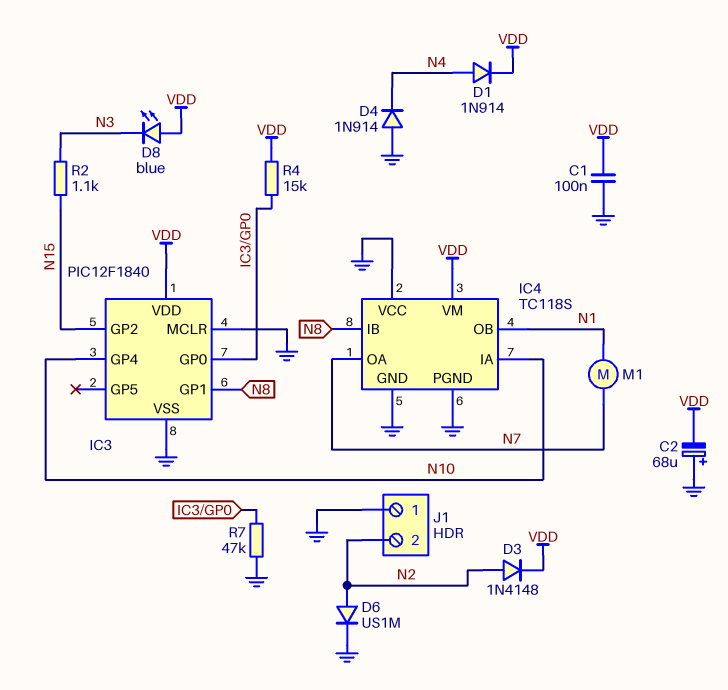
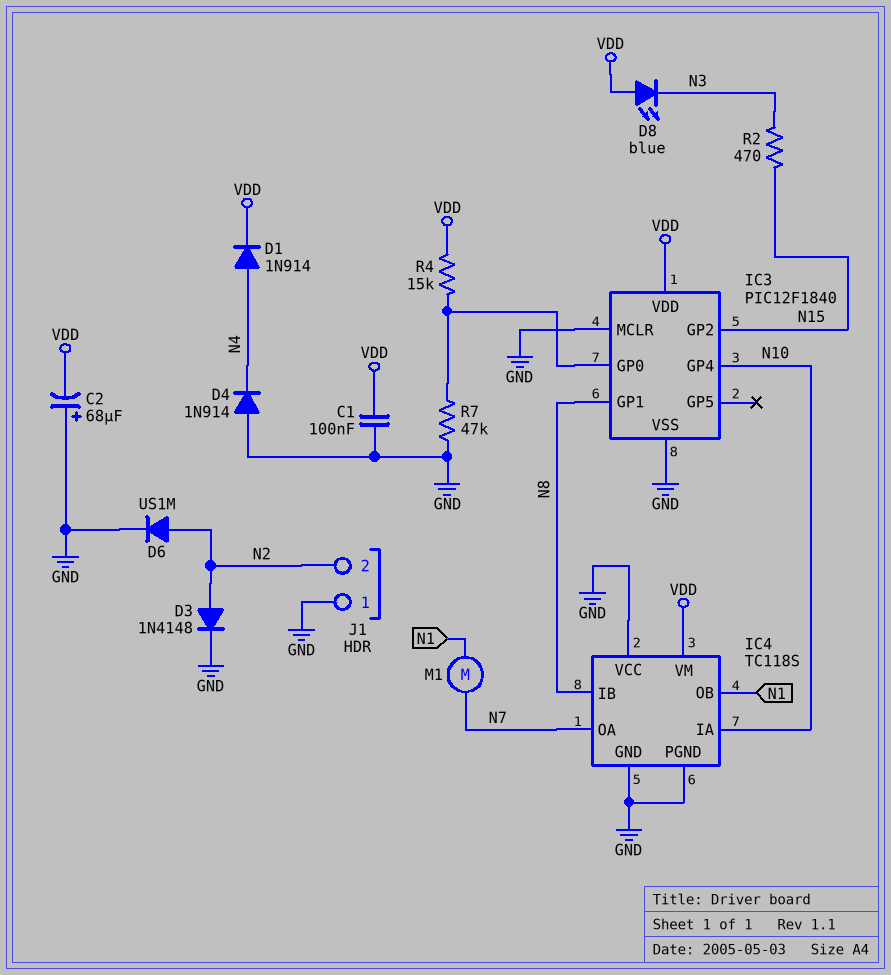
D3: diode 1N4148 (A N2, K VDD) -> diode 1N4148 (A N2, K GND)
R2: 1.1k (N3, N15) -> 470 (N3, N15)

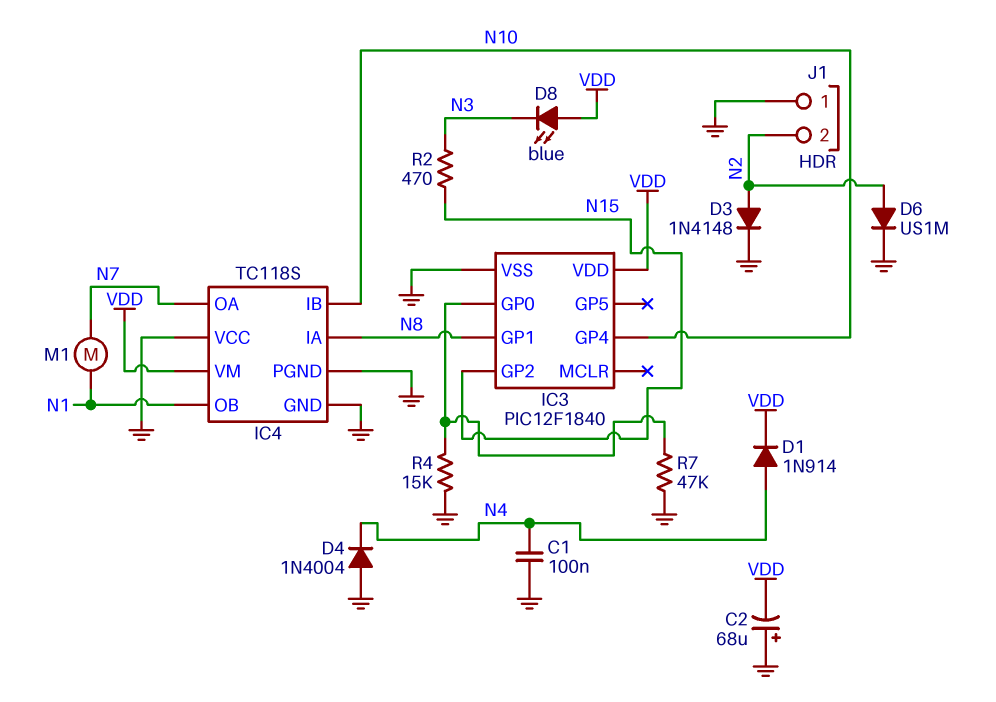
C1: 100nF (GND, VDD) -> 100nF (GND, N4)
D4: diode 1N914 (A GND, K N4) -> diode 1N4004 (A GND, K N4)
IC3 pin MCLR: GND -> none
IC4 pin IA: N10 -> N8
IC4 pin IB: N8 -> N10
R4: 15k (IC3/GP0, VDD) -> 15k (GND, IC3/GP0)

